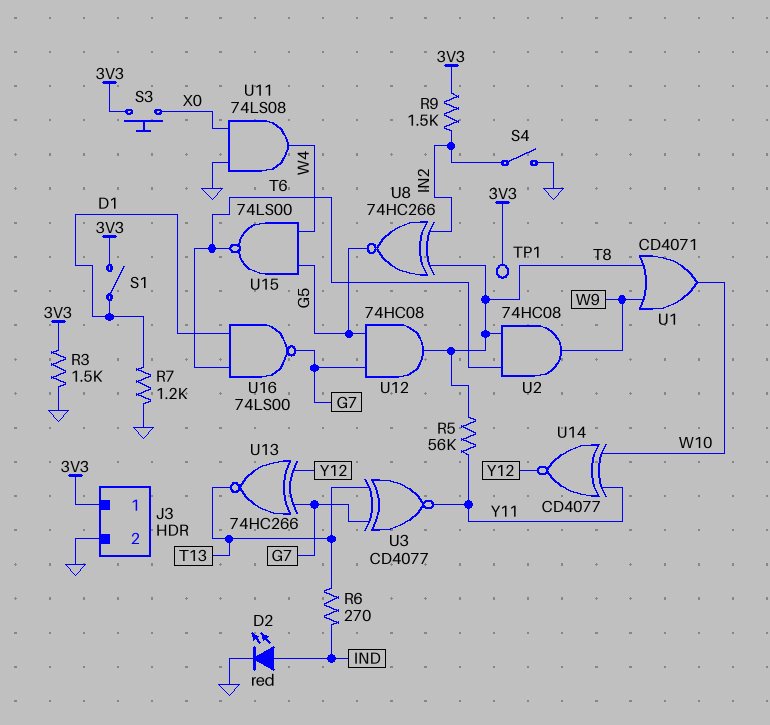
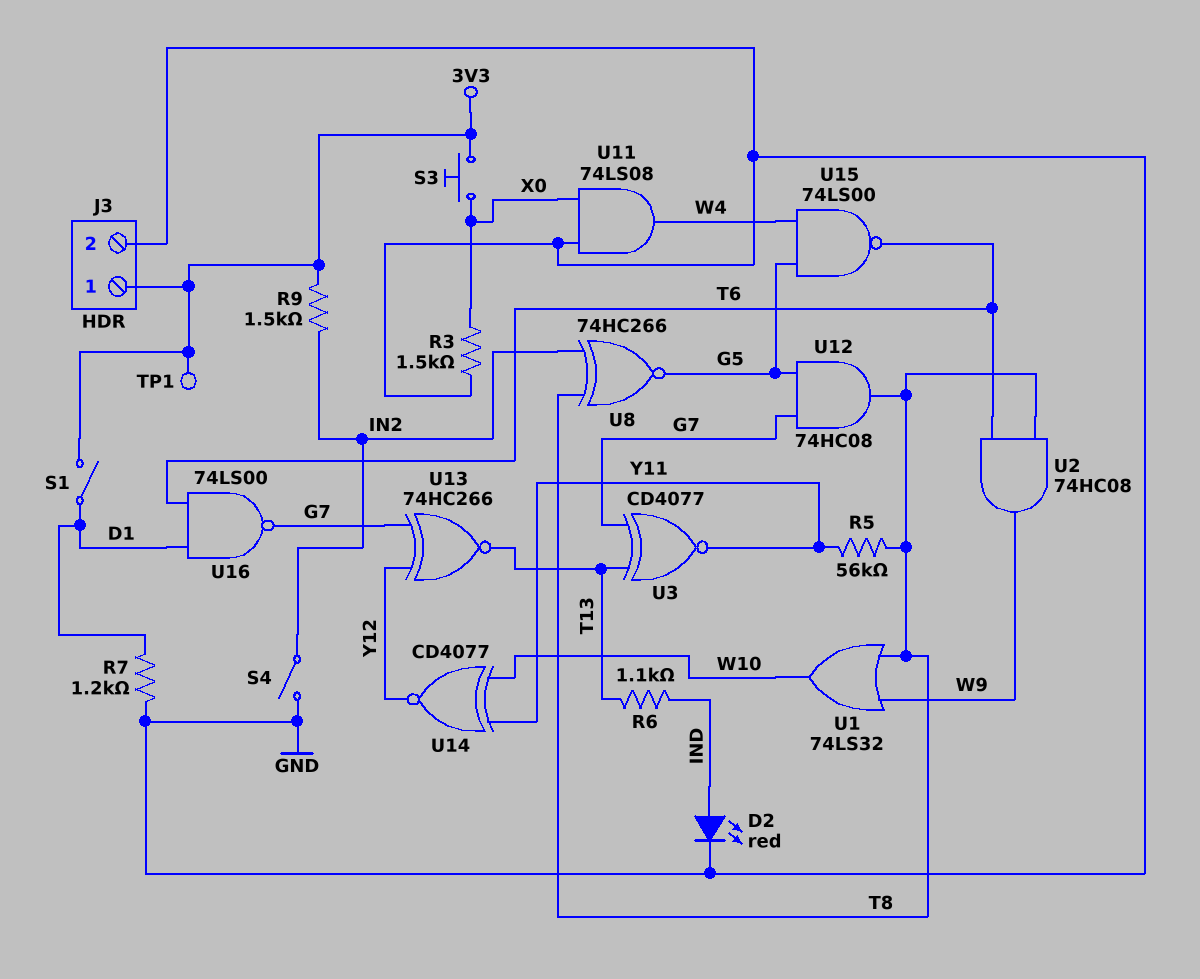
R3: 1.5k (3V3, GND) -> 1.5k (GND, X0)
R6: 270 (IND, T13) -> 1.1k (IND, T13)
U1: OR CD4071 (in T8, in W9, out W10) -> OR 74LS32 (in T8, in W9, out W10)

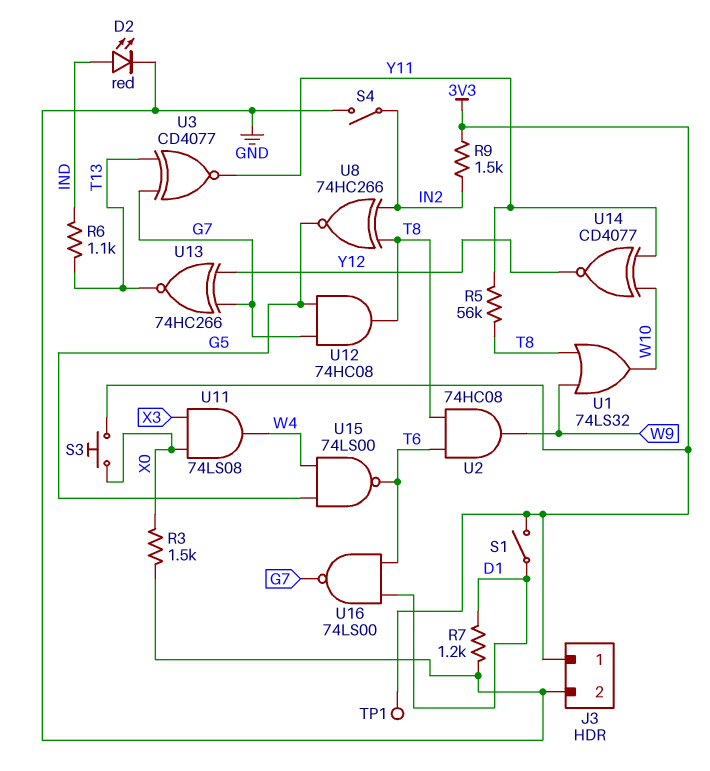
U11: AND 74LS08 (in GND, in X0, out W4) -> AND 74LS08 (in X0, in X3, out W4)

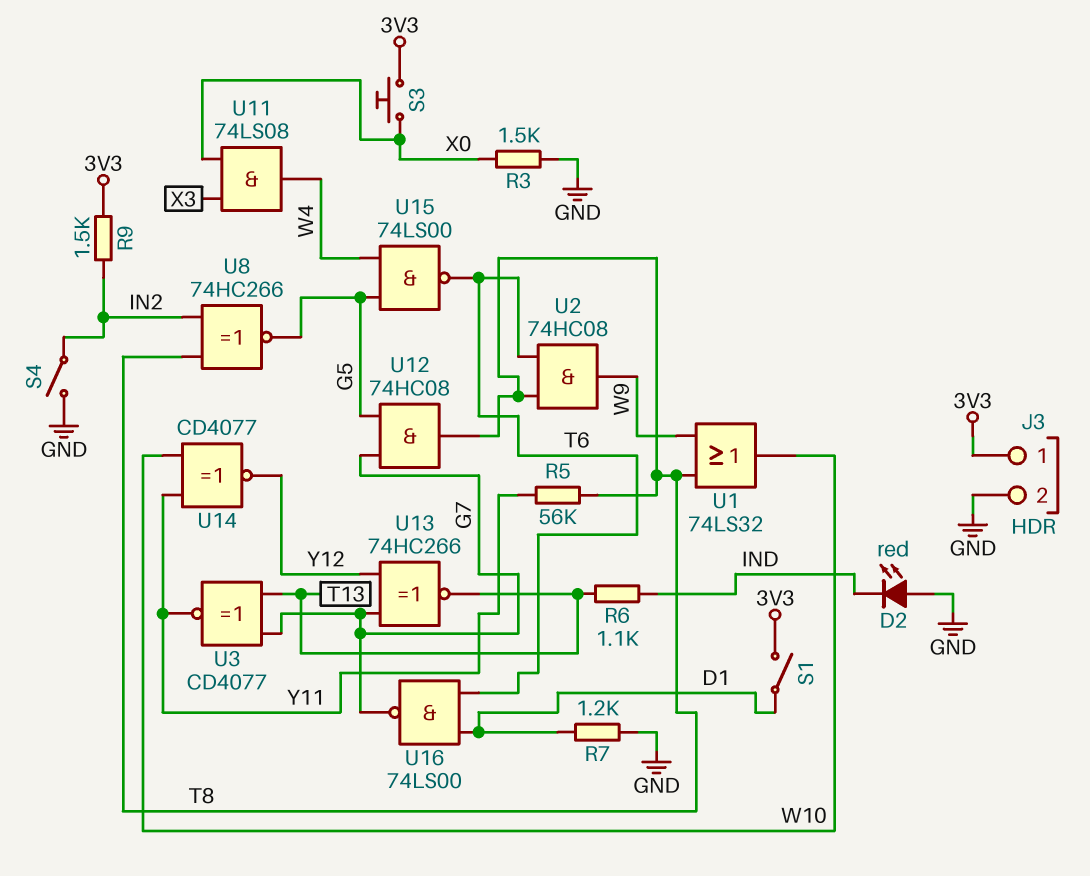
D2: LED red (A IND, K GND) -> LED red (A GND, K IND)
TP1: test point (3V3) -> none

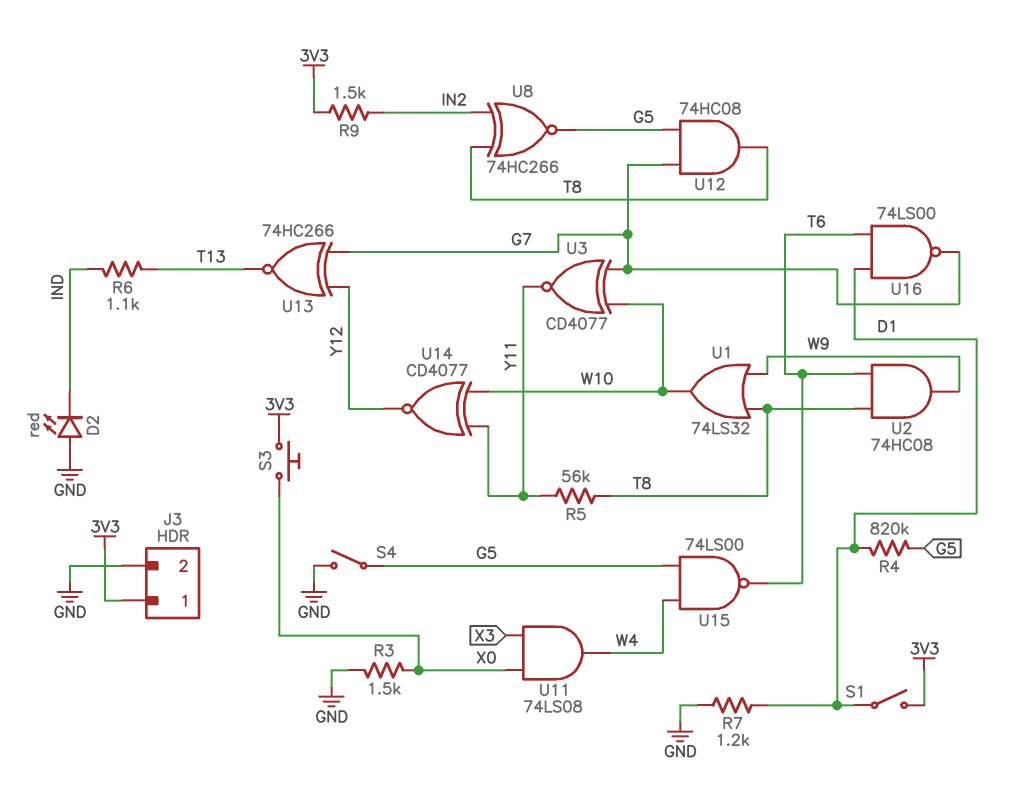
R4: none -> 820k (D1, G5)
S4: switch (GND, IN2) -> switch (G5, GND)
U3: XNOR CD4077 (in G7, in T13, out Y11) -> XNOR CD4077 (in G7, in W10, out Y11)

